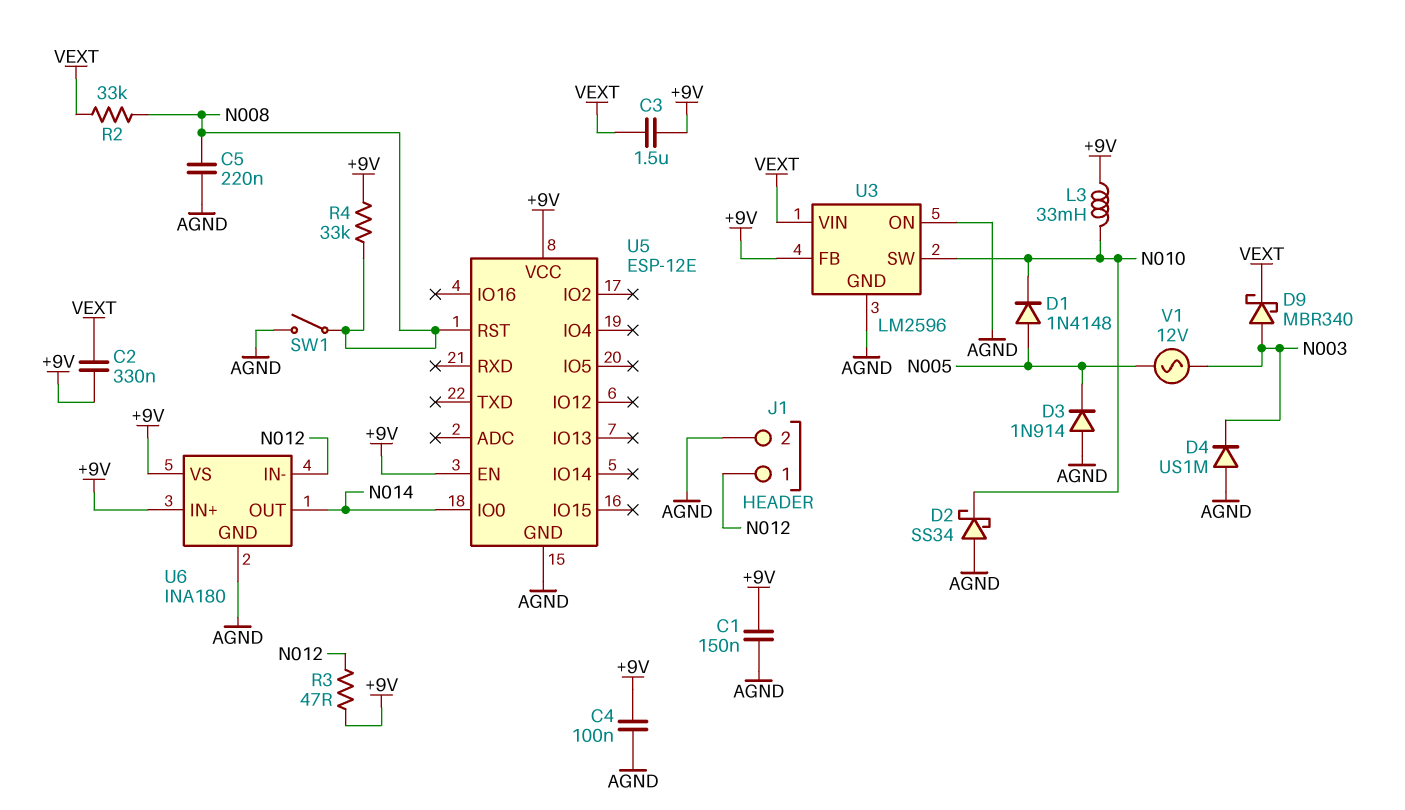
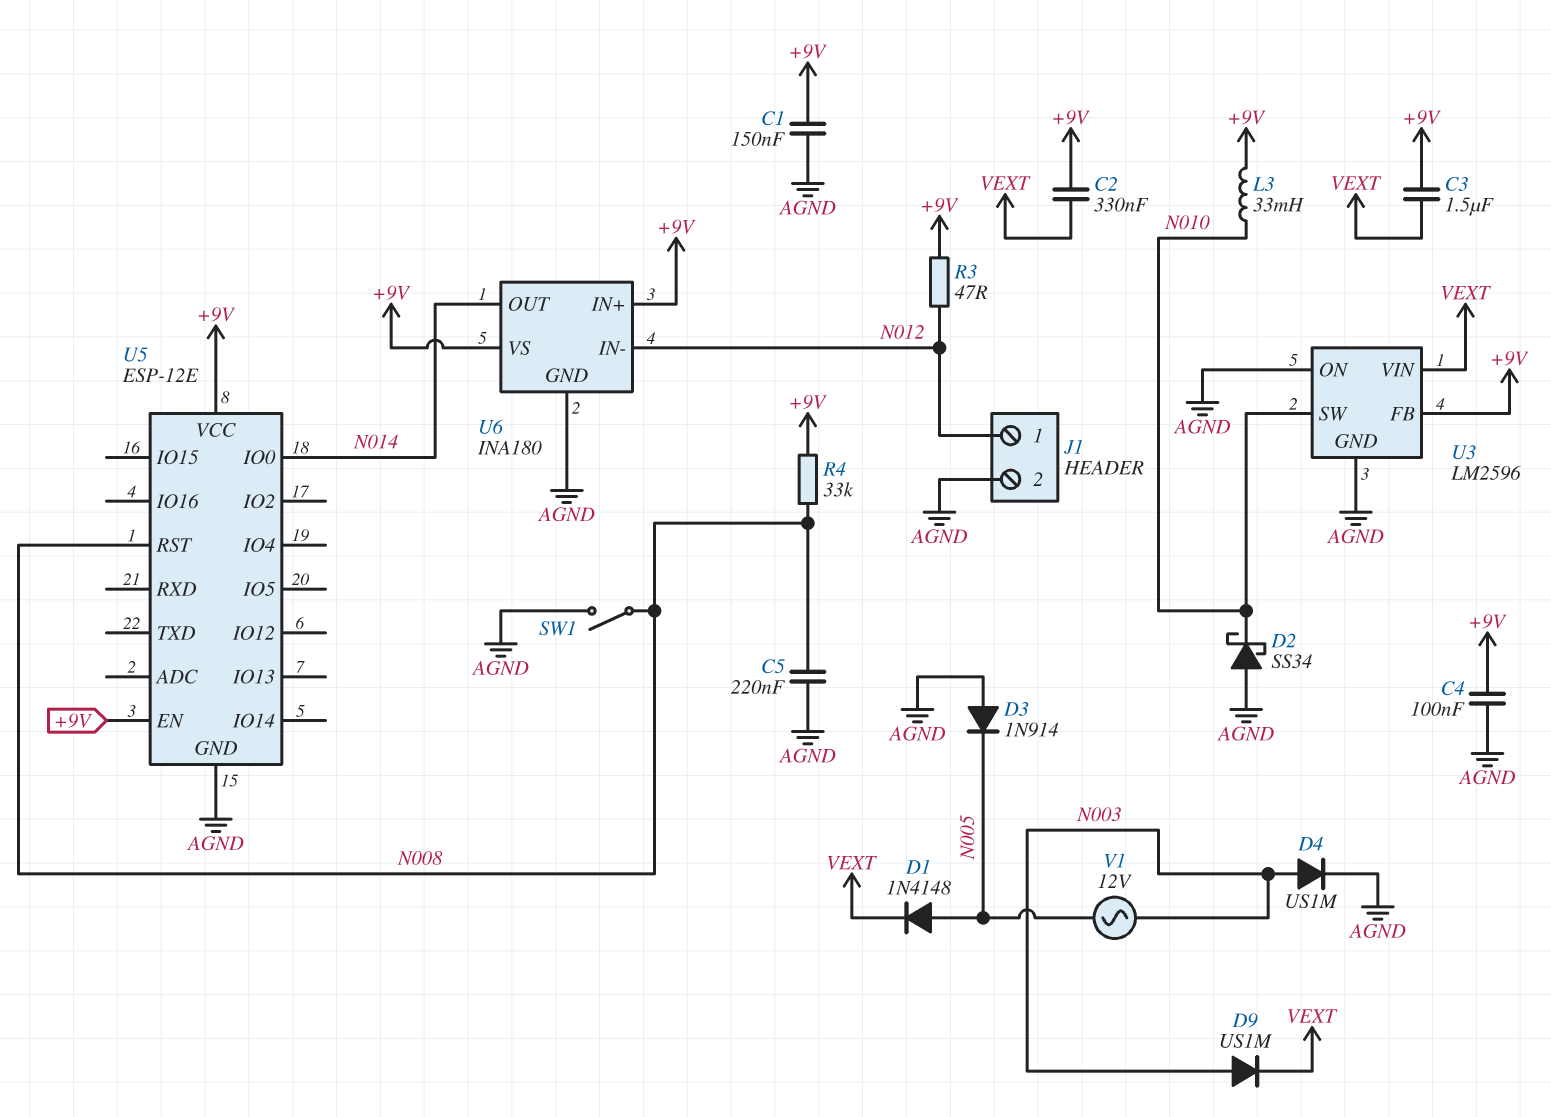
D1: diode 1N4148 (A N005, K N010) -> diode 1N4148 (A N005, K VEXT)
D4: diode US1M (A AGND, K N003) -> diode US1M (A N003, K AGND)
D9: schottky MBR340 (A N003, K VEXT) -> diode US1M (A N003, K VEXT)
R2: 33k (N008, VEXT) -> none

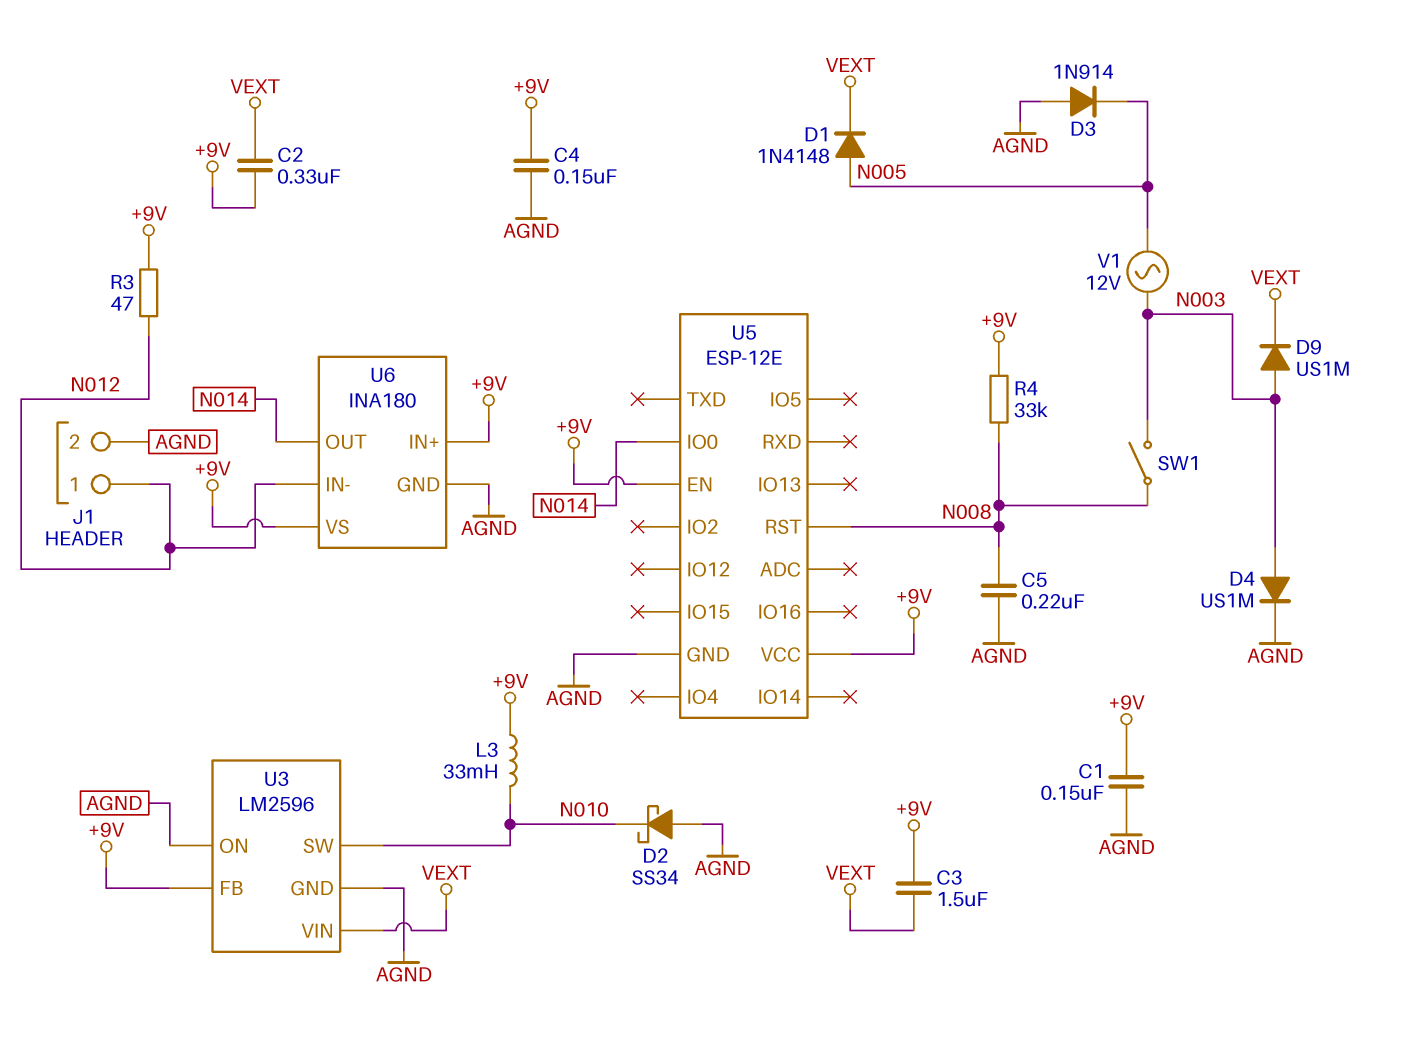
C4: 100nF (+9V, AGND) -> 150nF (+9V, AGND)
SW1: switch (AGND, N008) -> switch (N003, N008)

